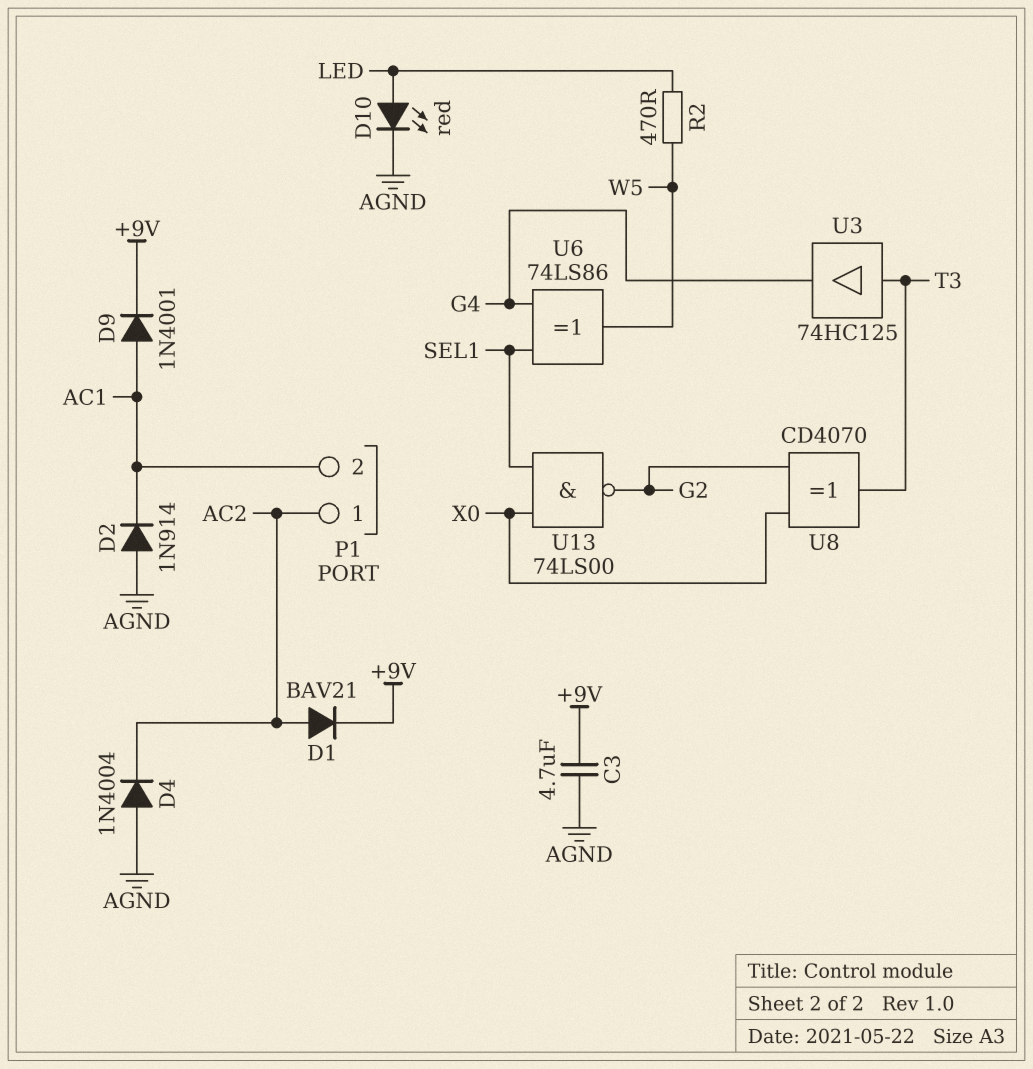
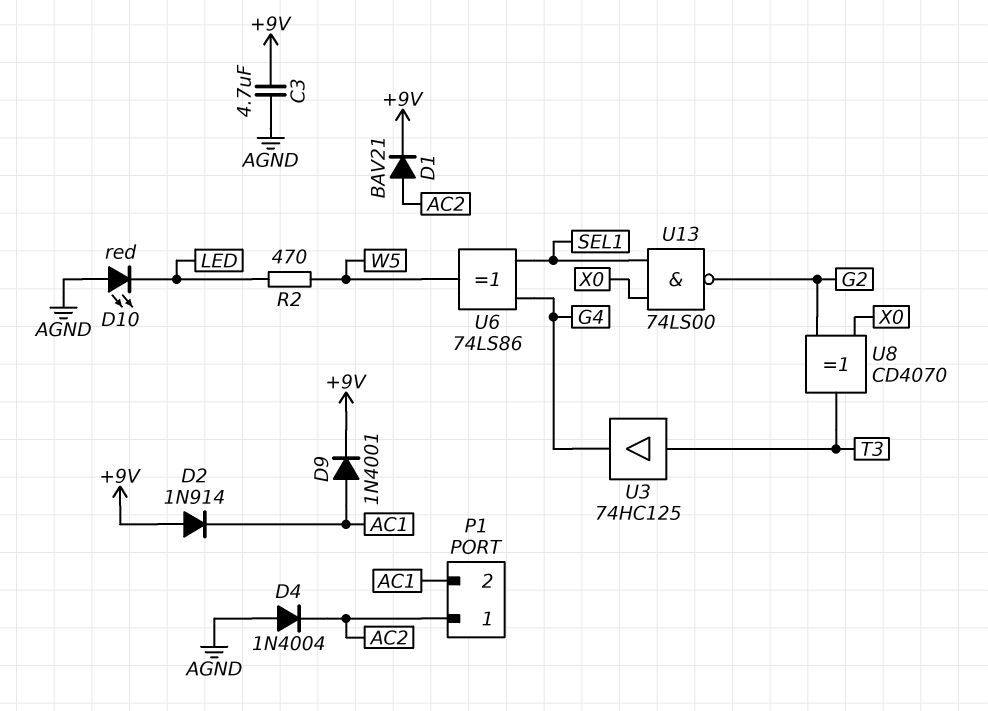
D2: diode 1N914 (A AGND, K AC1) -> diode 1N914 (A +9V, K AC1)
D10: LED red (A LED, K AGND) -> LED red (A AGND, K LED)

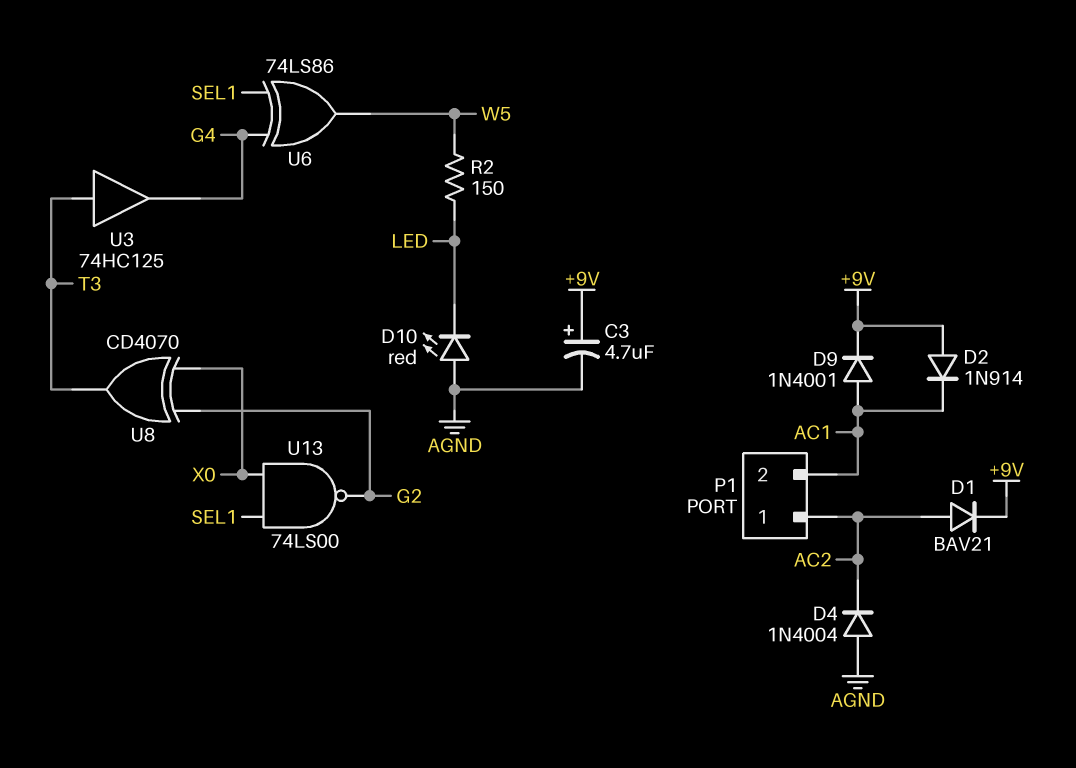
C3: 4.7uF (+9V, AGND) -> 4.7uF (plus +9V, minus AGND)
R2: 470 (LED, W5) -> 150 (LED, W5)

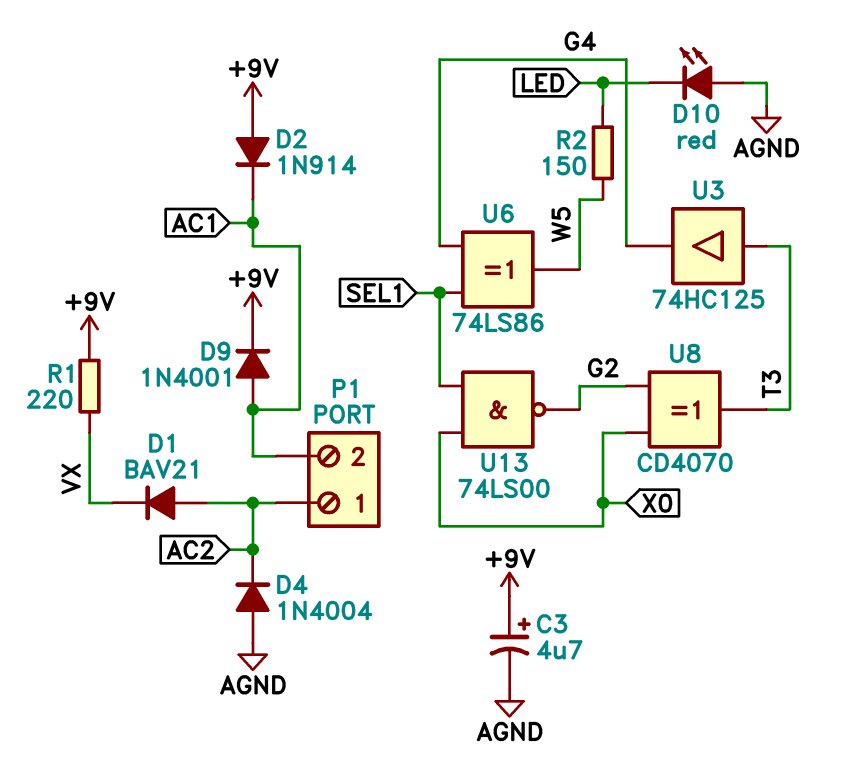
D1: diode BAV21 (A AC2, K +9V) -> diode BAV21 (A AC2, K VX)
R1: none -> 220 (+9V, VX)

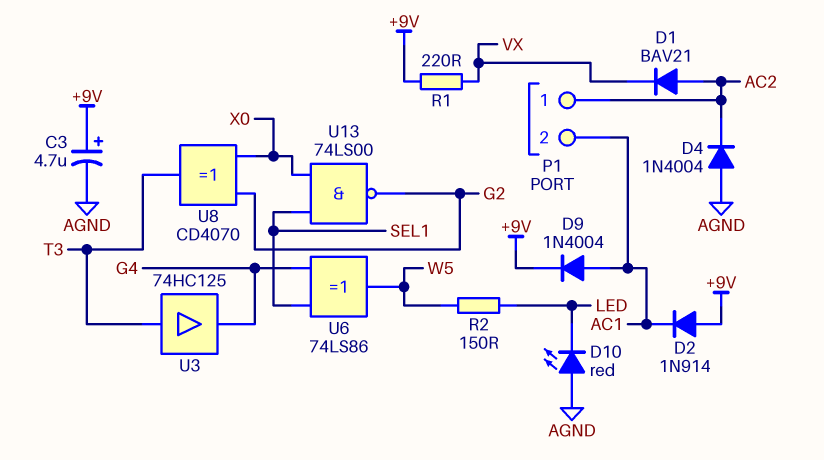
D9: diode 1N4001 (A AC1, K +9V) -> diode 1N4004 (A AC1, K +9V)

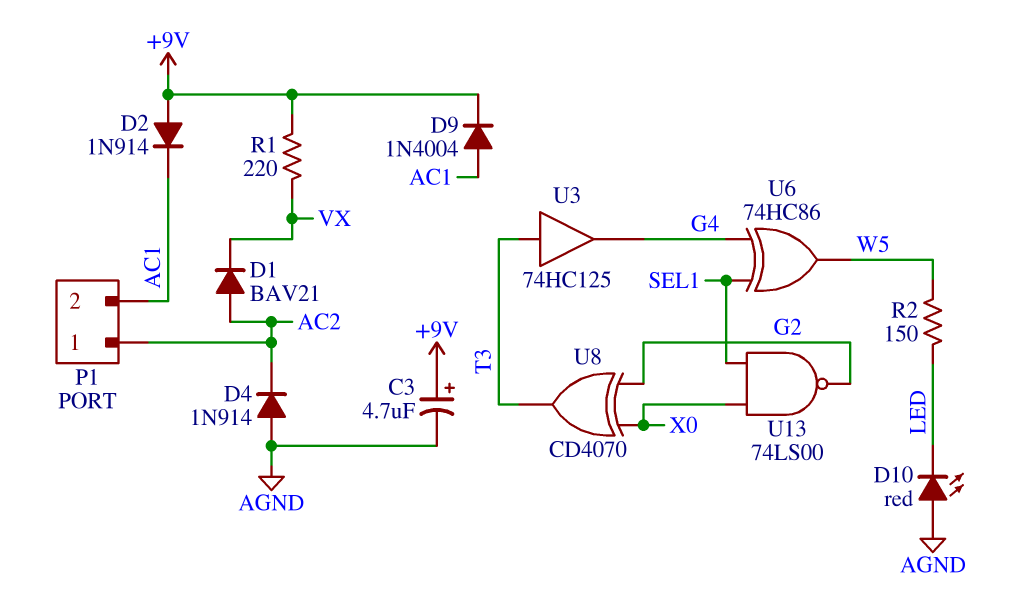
D4: diode 1N4004 (A AGND, K AC2) -> diode 1N914 (A AGND, K AC2)
U6: XOR 74LS86 (in G4, in SEL1, out W5) -> XOR 74HC86 (in G4, in SEL1, out W5)

